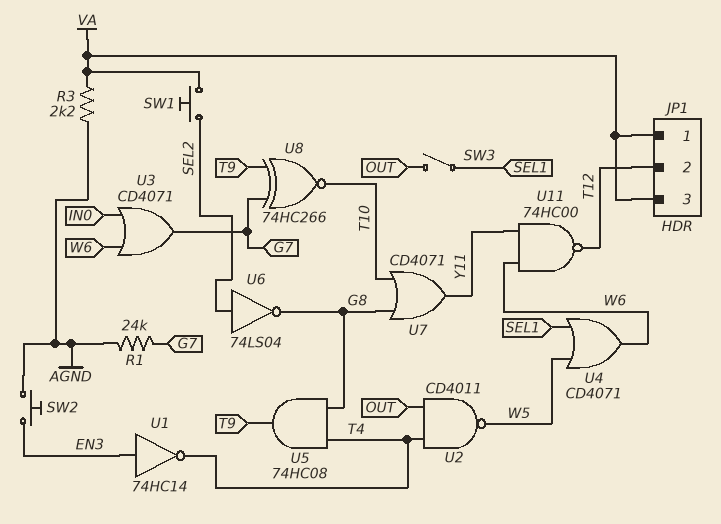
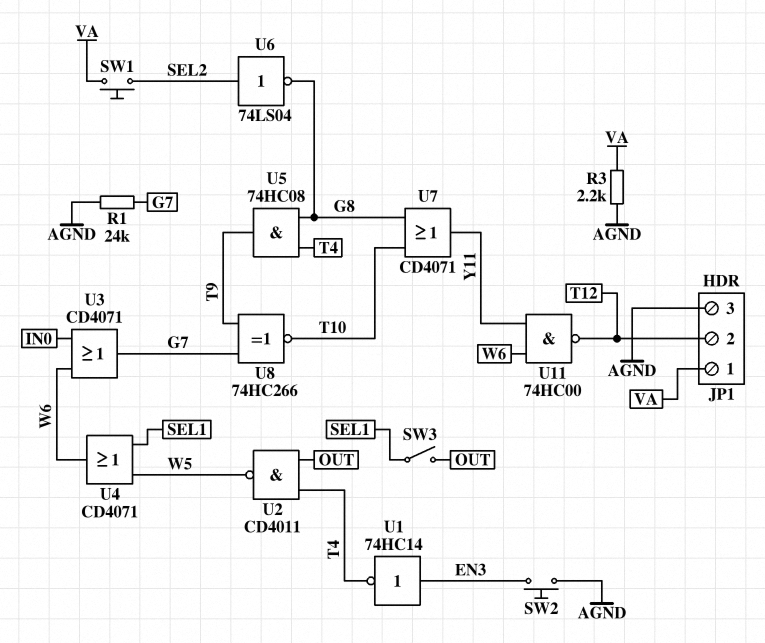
JP1 pin 3: VA -> AGND

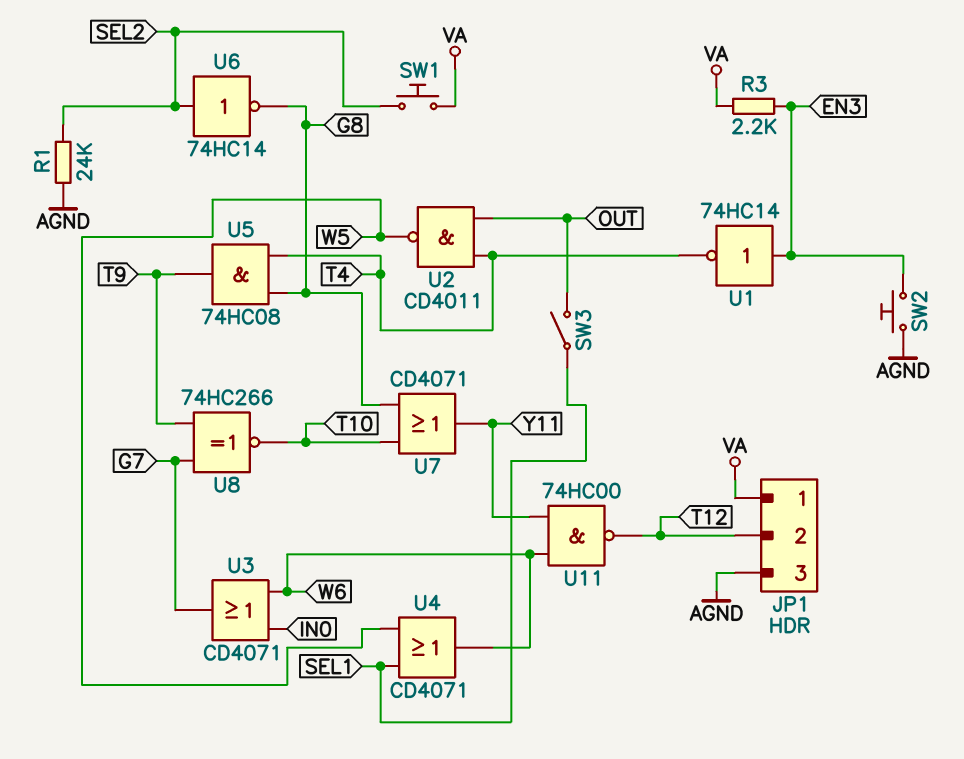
R1: 24k (AGND, G7) -> 24k (AGND, SEL2)
R3: 2.2k (AGND, VA) -> 2.2k (EN3, VA)
U6: NOT 74LS04 (in SEL2, out G8) -> NOT 74HC14 (in SEL2, out G8)

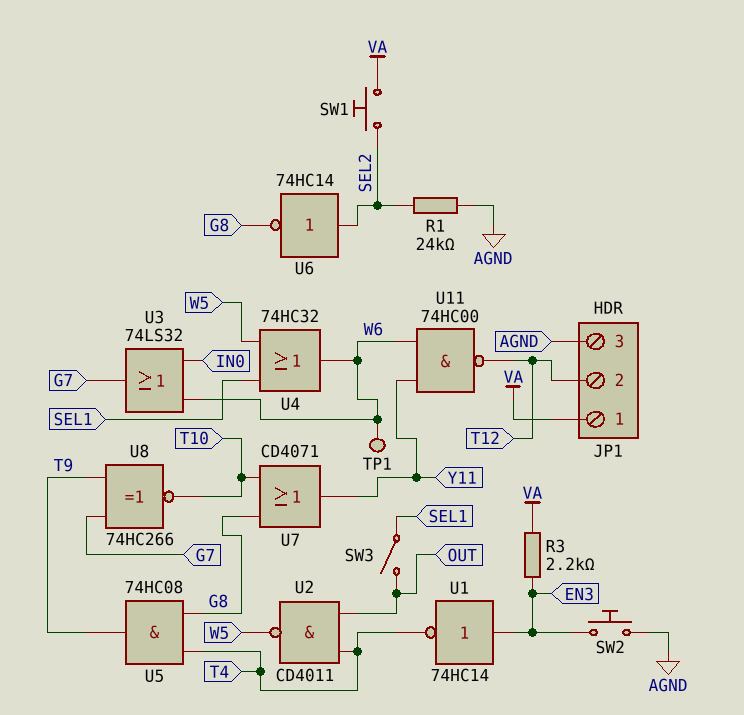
TP1: none -> test point (W6)
U3: OR CD4071 (in IN0, in W6, out G7) -> OR 74LS32 (in IN0, in W6, out G7)
U4: OR CD4071 (in SEL1, in W5, out W6) -> OR 74HC32 (in SEL1, in W5, out W6)

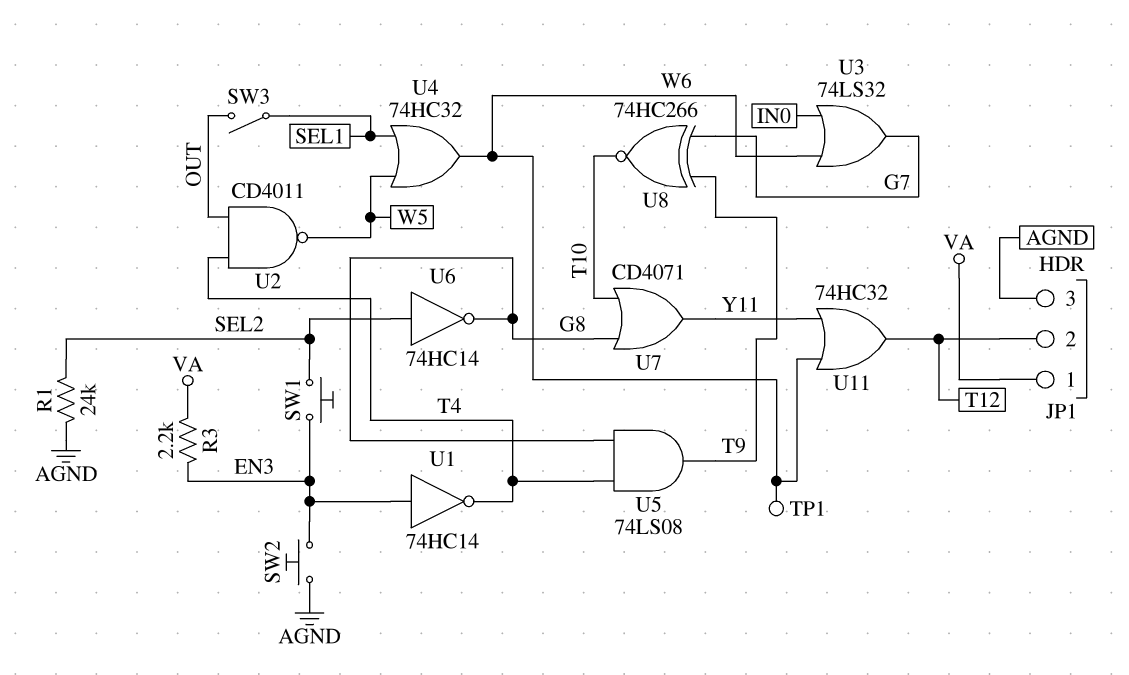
SW1: button (SEL2, VA) -> button (EN3, SEL2)
U5: AND 74HC08 (in G8, in T4, out T9) -> AND 74LS08 (in G8, in T4, out T9)
U11: NAND 74HC00 (in W6, in Y11, out T12) -> OR 74HC32 (in W6, in Y11, out T12)

